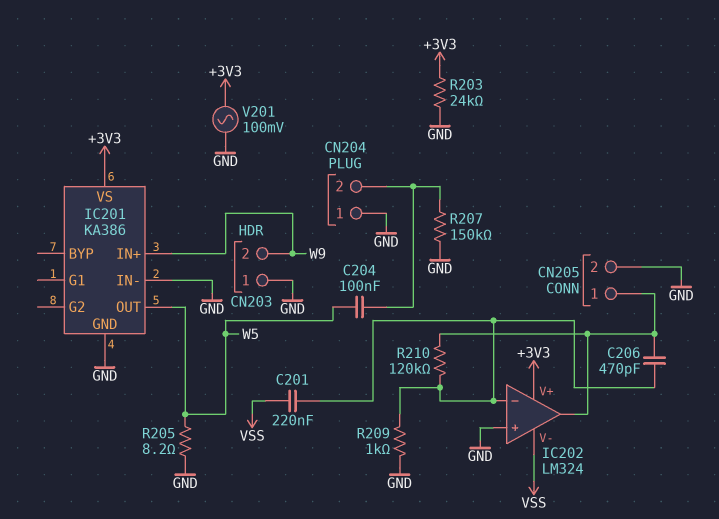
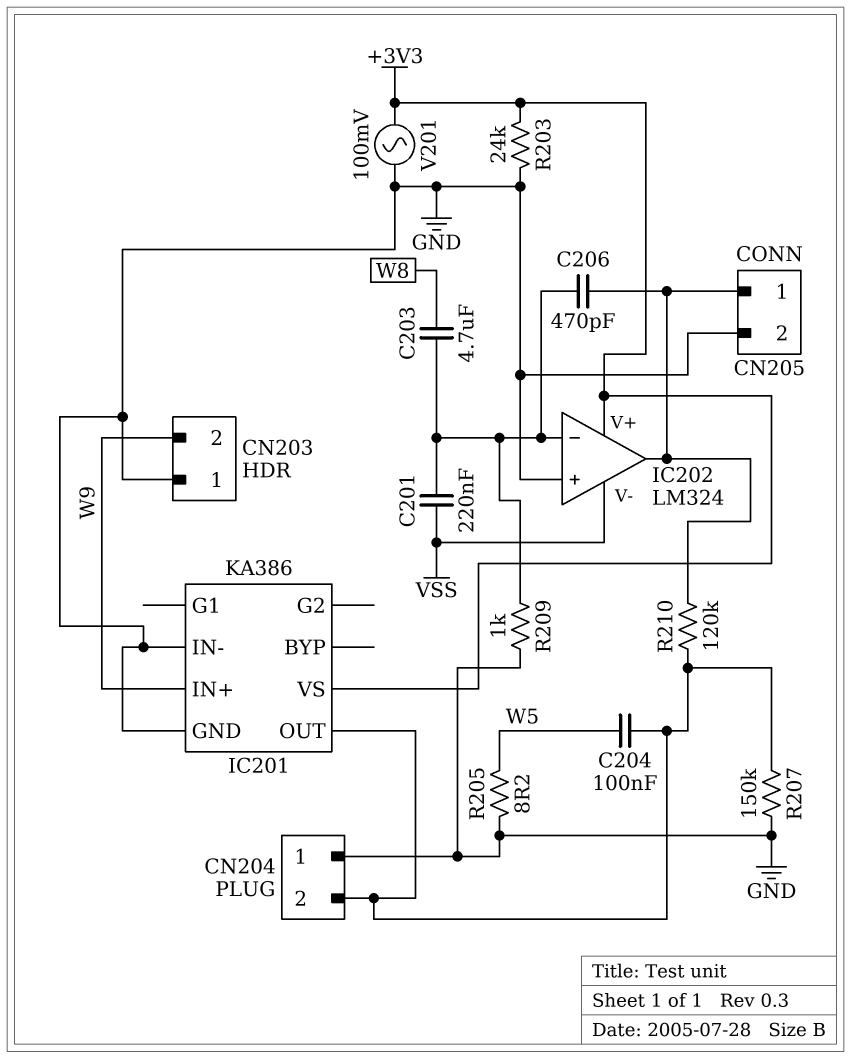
C203: none -> 4.7uF (IC202/in-, W8)
IC201 pin OUT: W5 -> CN204/2
R210: 120k (CN205/1, IC202/in-) -> 120k (CN204/2, CN205/1)

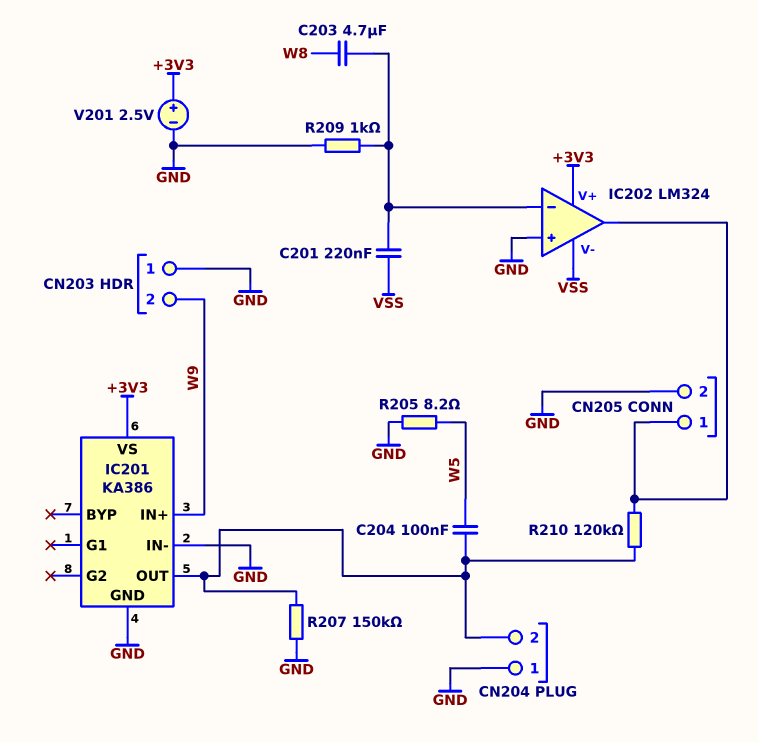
C206: 470pF (CN205/1, IC202/in-) -> none
R203: 24k (+3V3, GND) -> none
V201: AC 100mV (+3V3, GND) -> 2.5V (plus +3V3, minus GND)

